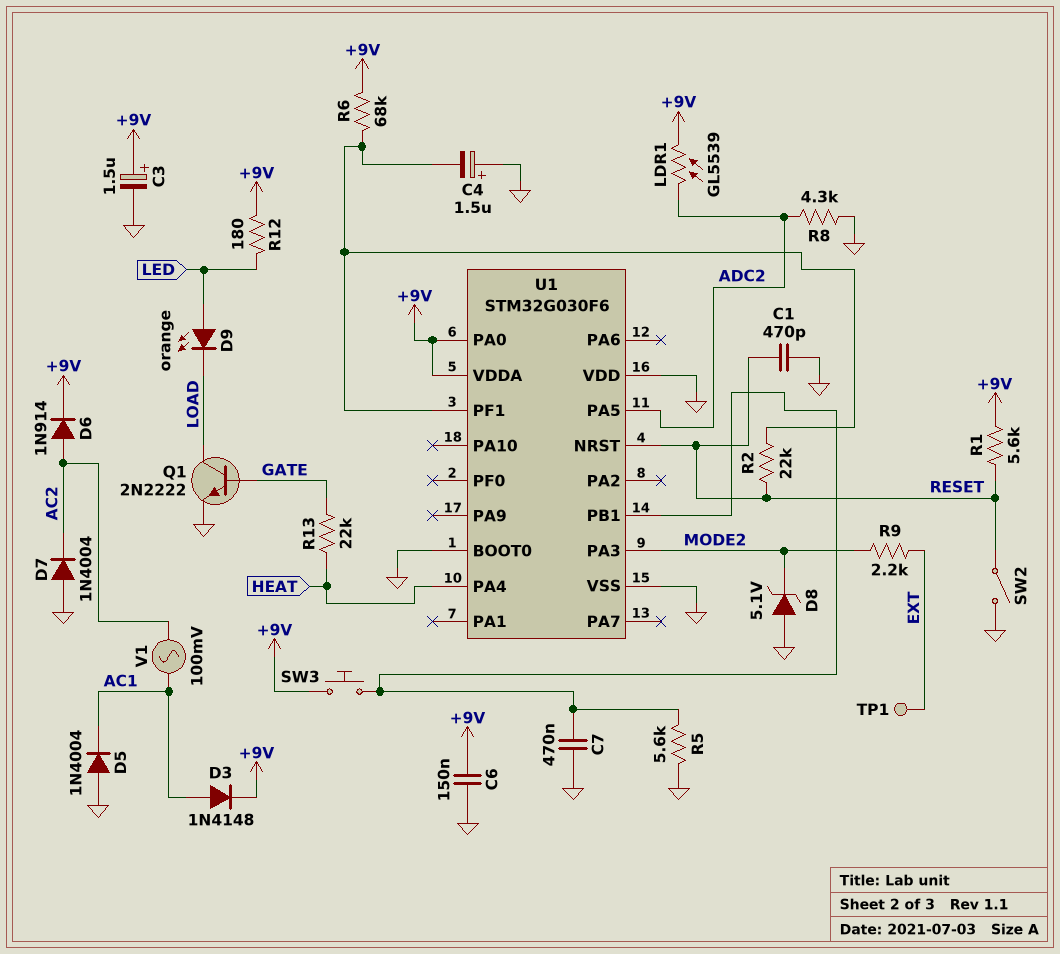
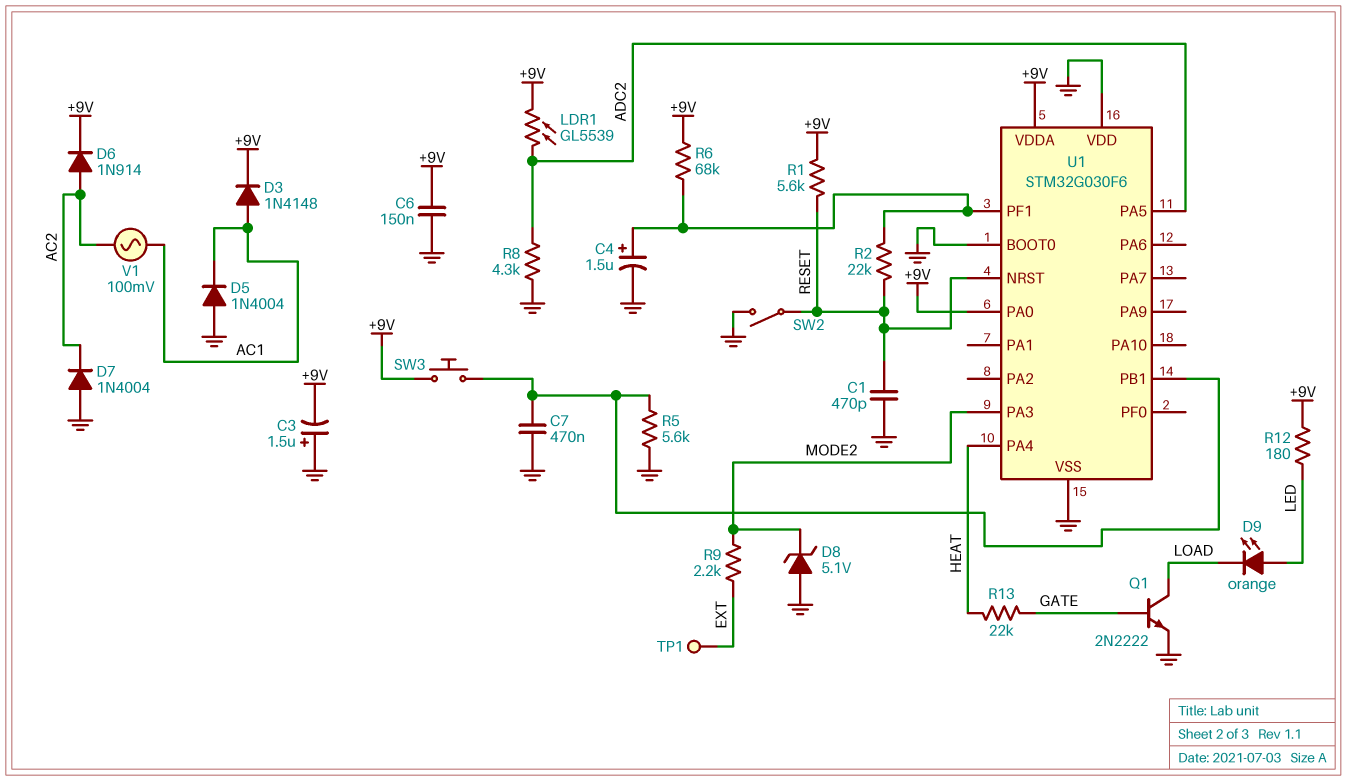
C3: 1.5uF (plus +9V, minus GND) -> 1.5uF (plus GND, minus +9V)
C4: 1.5uF (plus GND, minus U1/PF1) -> 1.5uF (plus U1/PF1, minus GND)

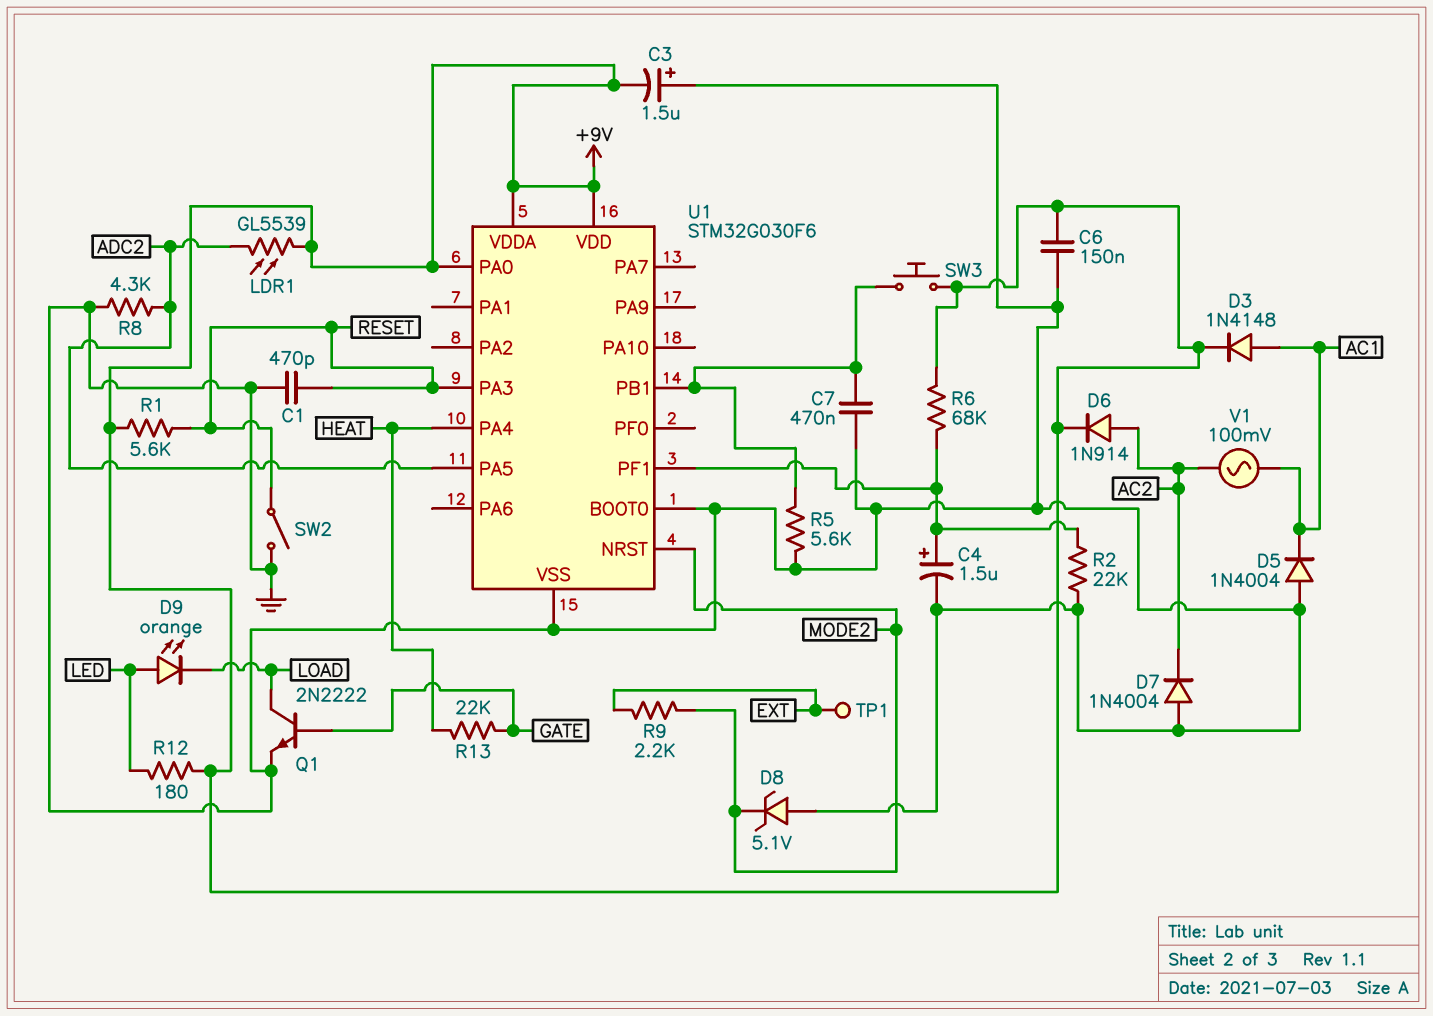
R2: 22k (RESET, U1/PF1) -> 22k (GND, U1/PF1)
U1 pin NRST: RESET -> MODE2
U1 pin PA3: MODE2 -> RESET
U1 pin VDD: GND -> +9V

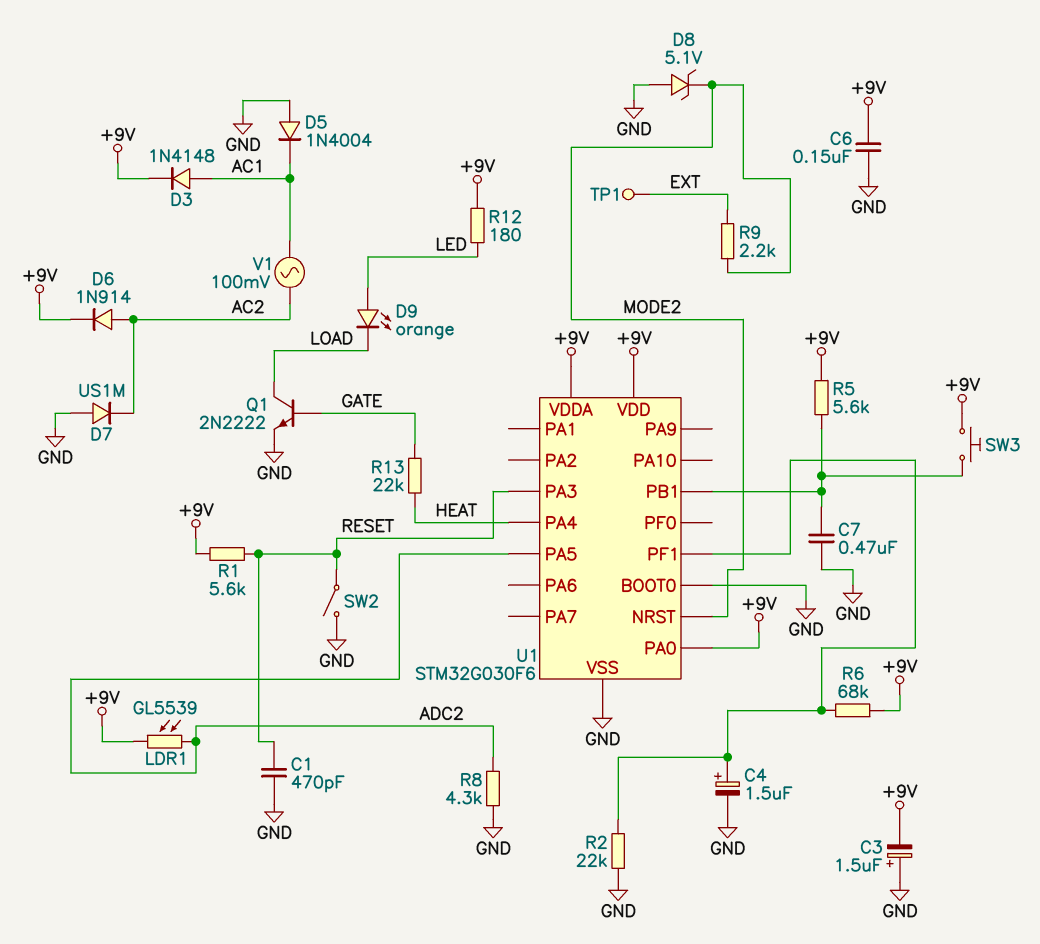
D7: diode 1N4004 (A GND, K AC2) -> diode US1M (A GND, K AC2)
R5: 5.6k (GND, U1/PB1) -> 5.6k (+9V, U1/PB1)

